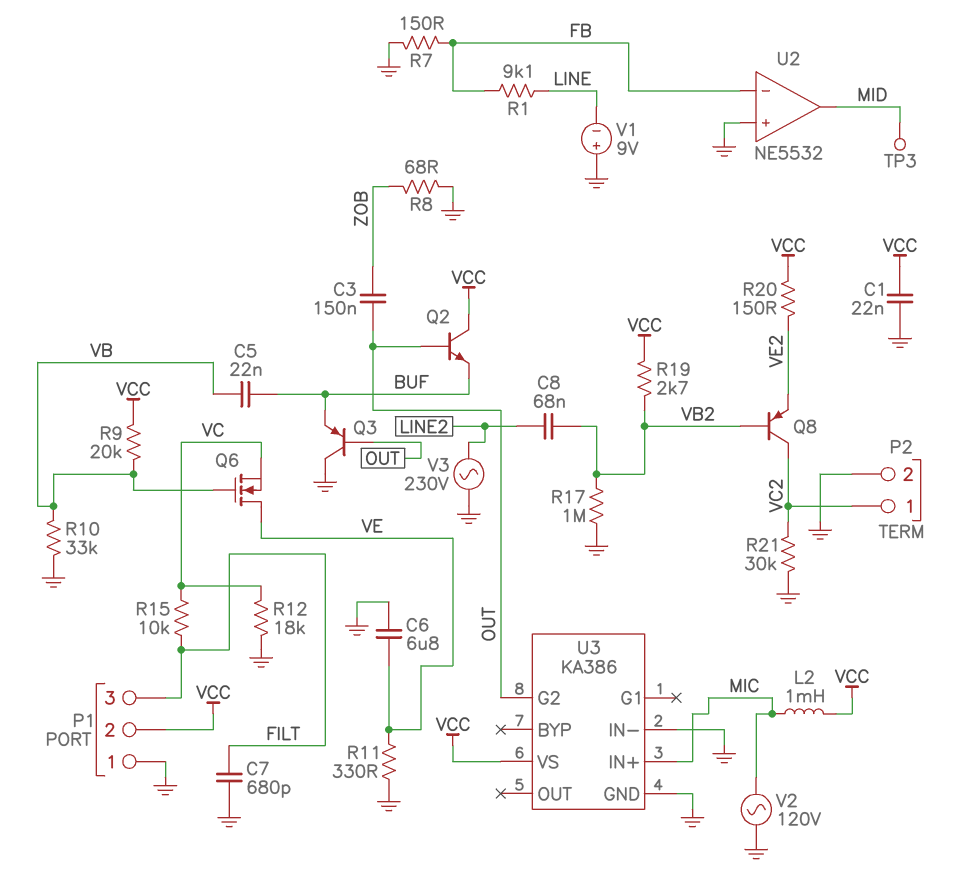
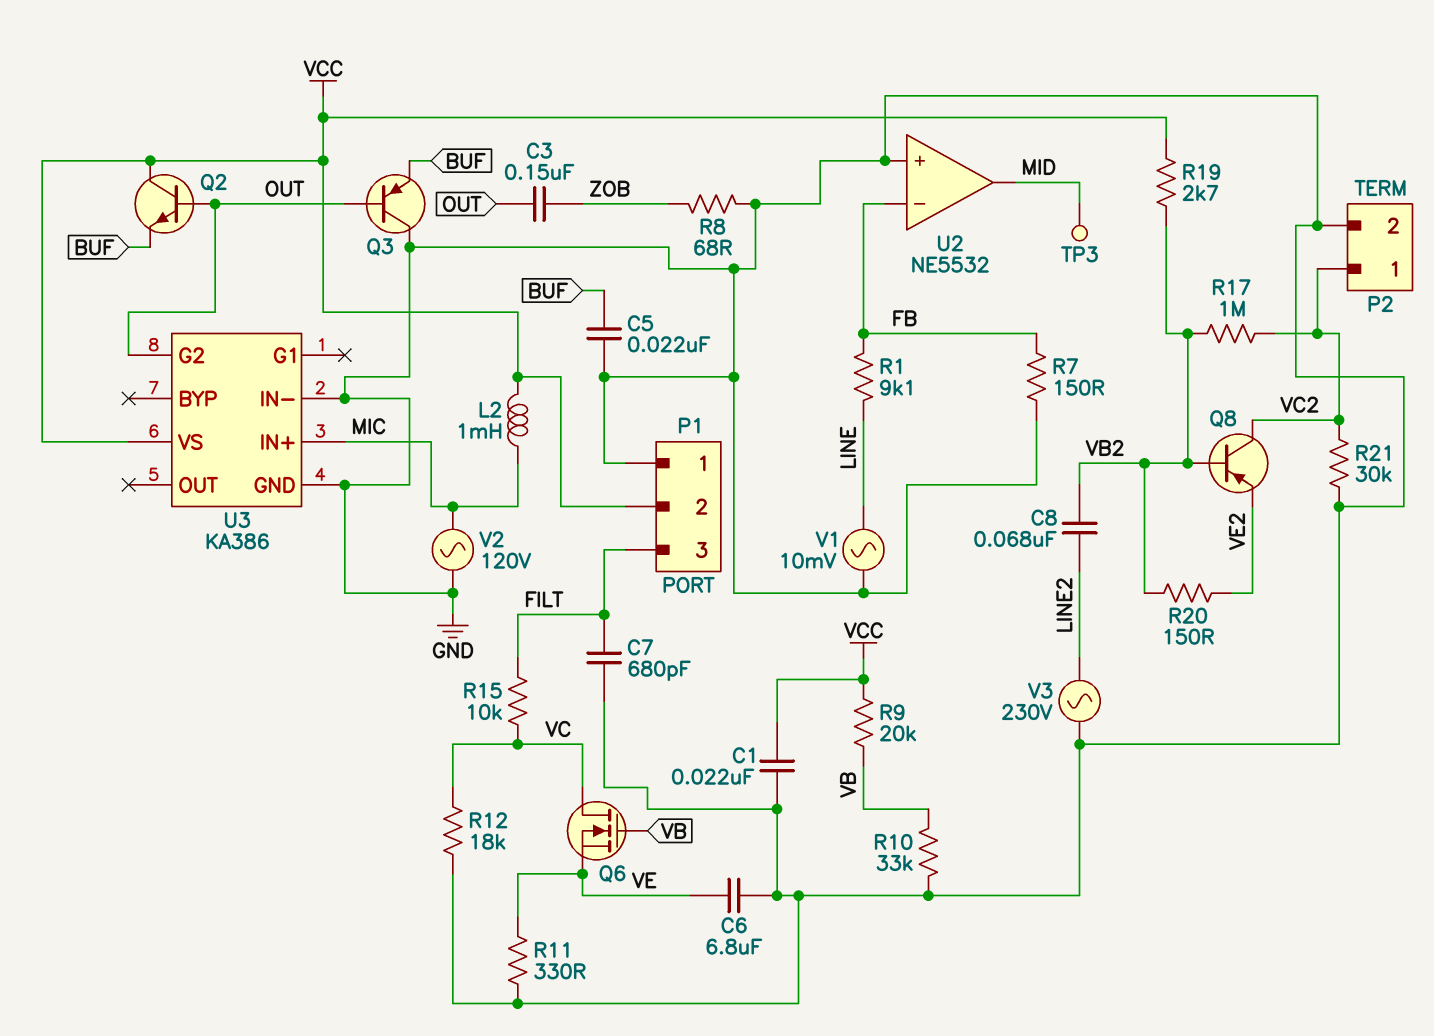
C5: 22nF (BUF, VB) -> 22nF (BUF, GND)
Q6: NMOS (G VB, D VE, S VC) -> NMOS (G VB, D VC, S VE)
R17: 1M (GND, VB2) -> 1M (VB2, VC2)
R20: 150 (VCC, VE2) -> 150 (VB2, VE2)
V1: 9V (plus GND, minus LINE) -> AC 10mV (GND, LINE)

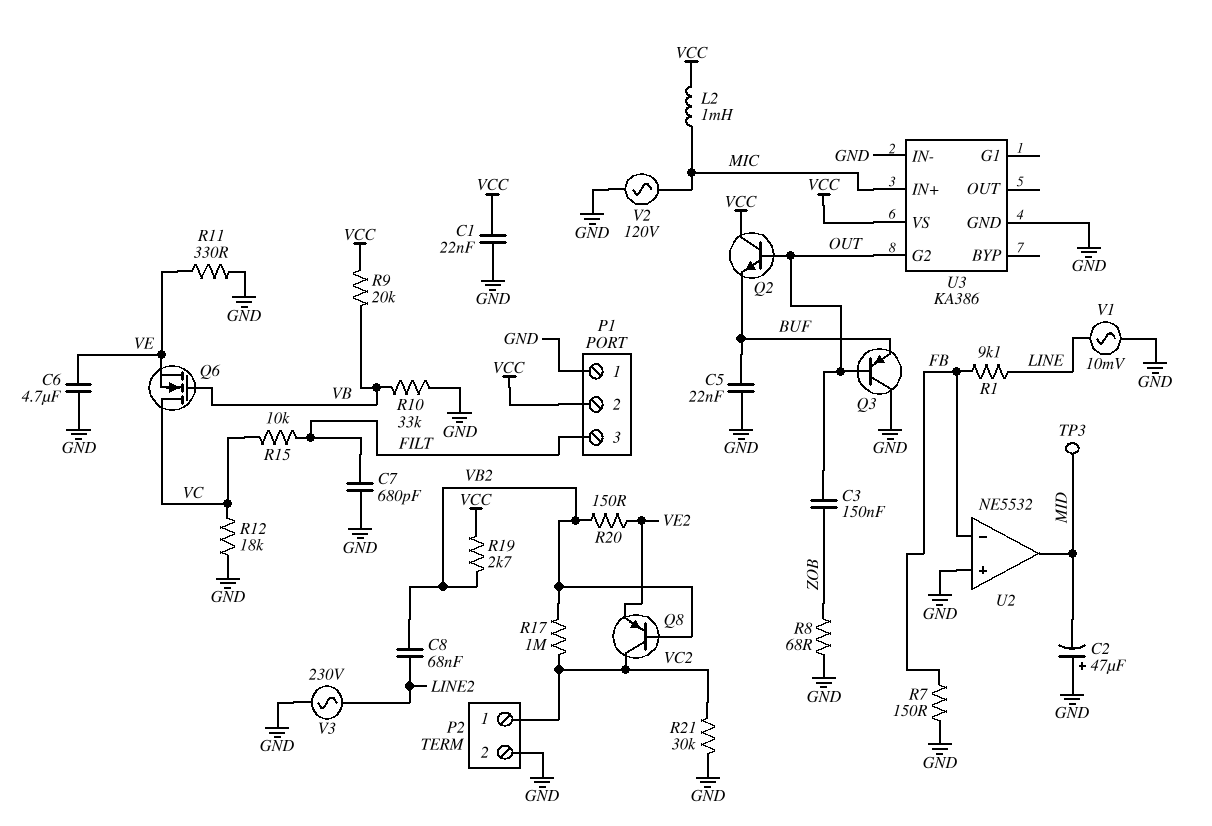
C2: none -> 47uF (plus GND, minus MID)
C6: 6.8uF (GND, VE) -> 4.7uF (GND, VE)

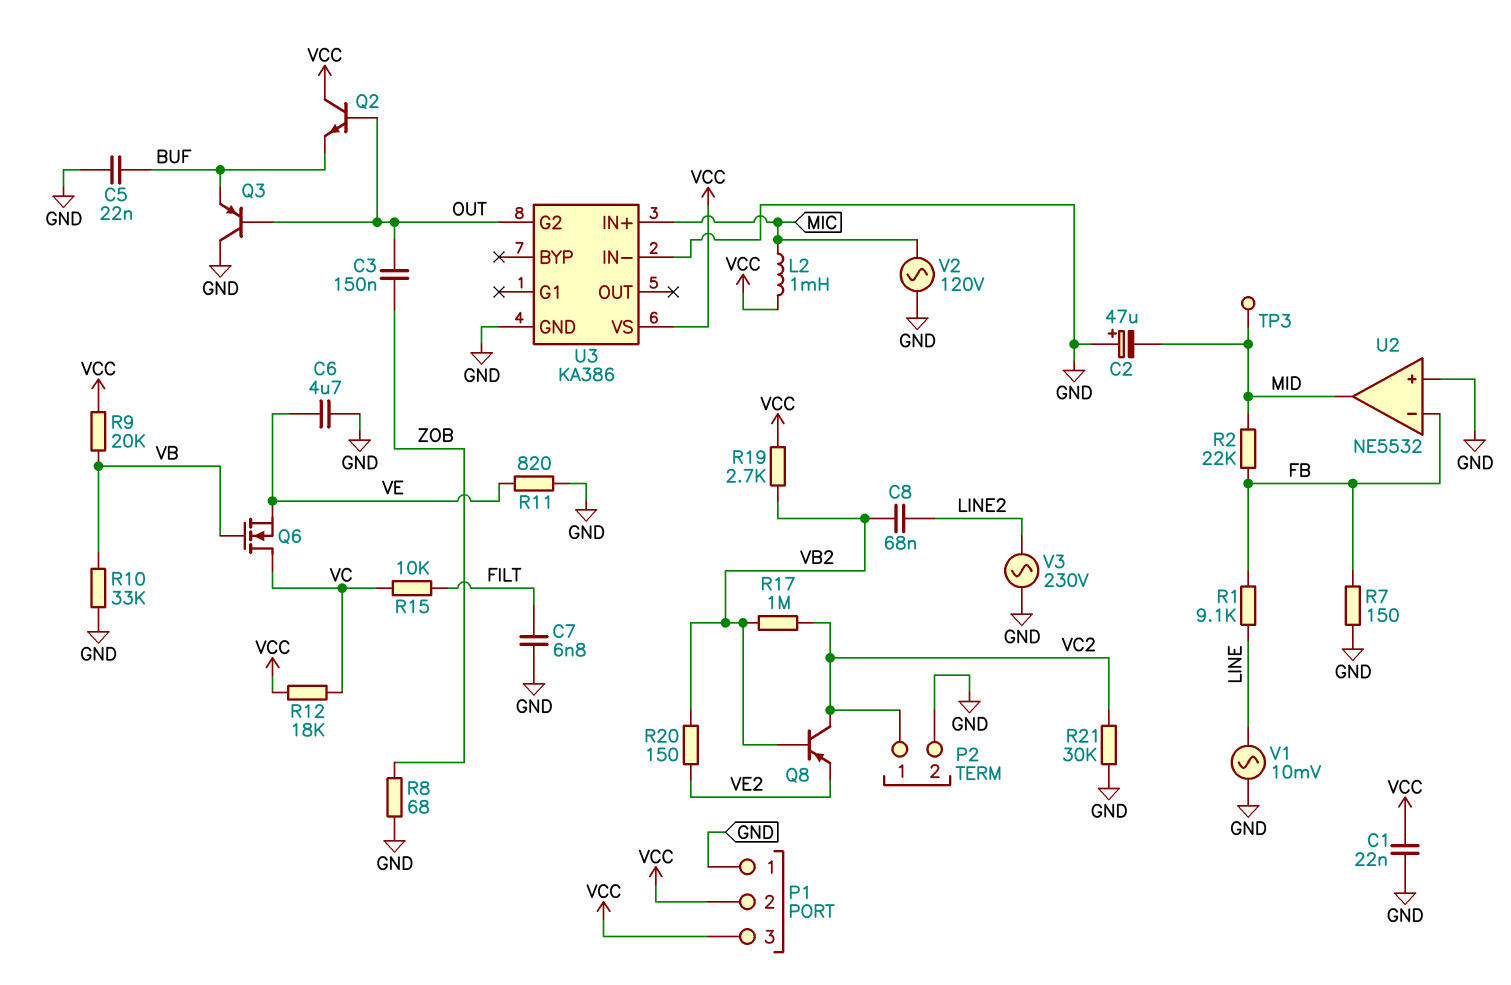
C7: 680pF (FILT, GND) -> 6.8nF (FILT, GND)
P1 pin 3: FILT -> VCC
R2: none -> 22k (FB, MID)
R11: 330 (GND, VE) -> 820 (GND, VE)
R12: 18k (GND, VC) -> 18k (VC, VCC)

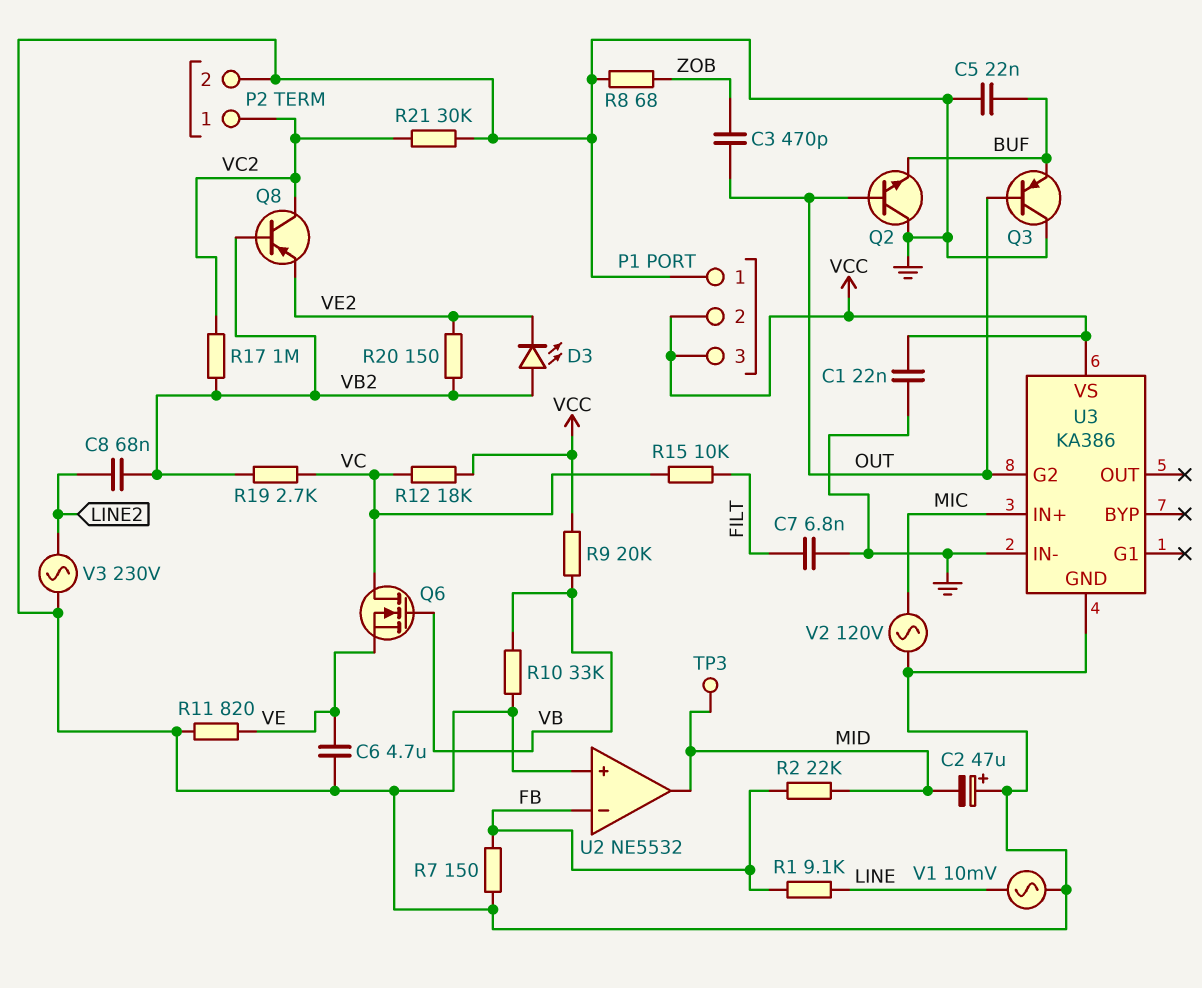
C3: 150nF (OUT, ZOB) -> 470pF (OUT, ZOB)
D3: none -> LED (A VB2, K VE2)
L2: 1mH (MIC, VCC) -> none
Q2: NPN (B OUT, C VCC, E BUF) -> NPN (B OUT, C GND, E BUF)
R19: 2.7k (VB2, VCC) -> 2.7k (VB2, VC)

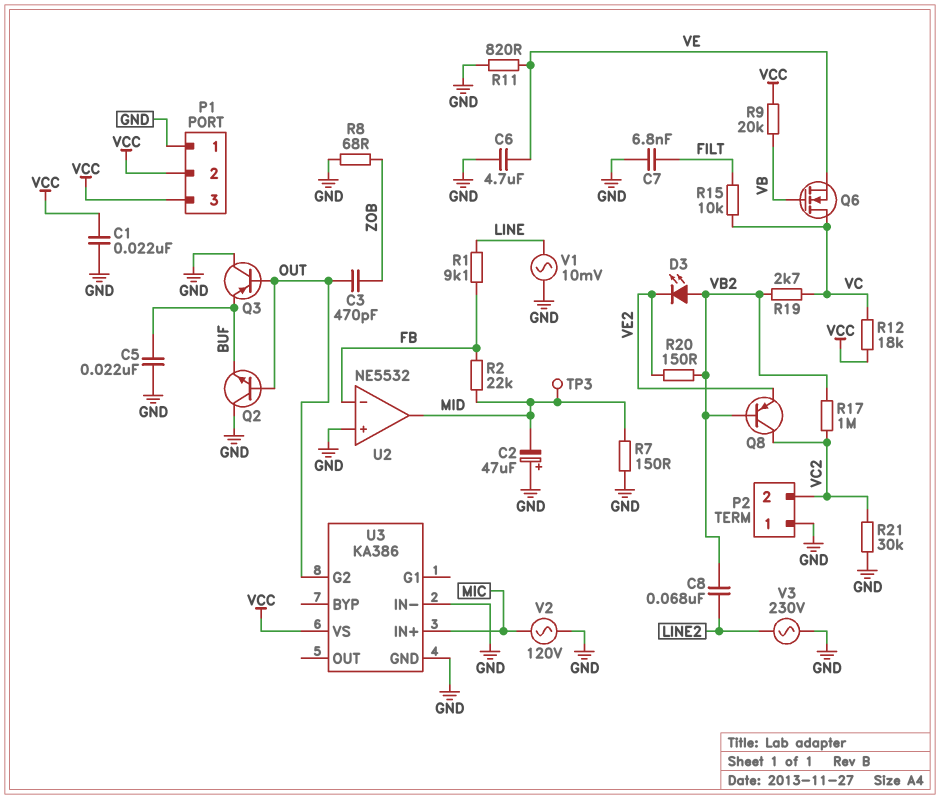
P2 pin 1: VC2 -> GND
P2 pin 2: GND -> VC2
R7: 150 (FB, GND) -> 150 (GND, MID)
R10: 33k (GND, VB) -> none

